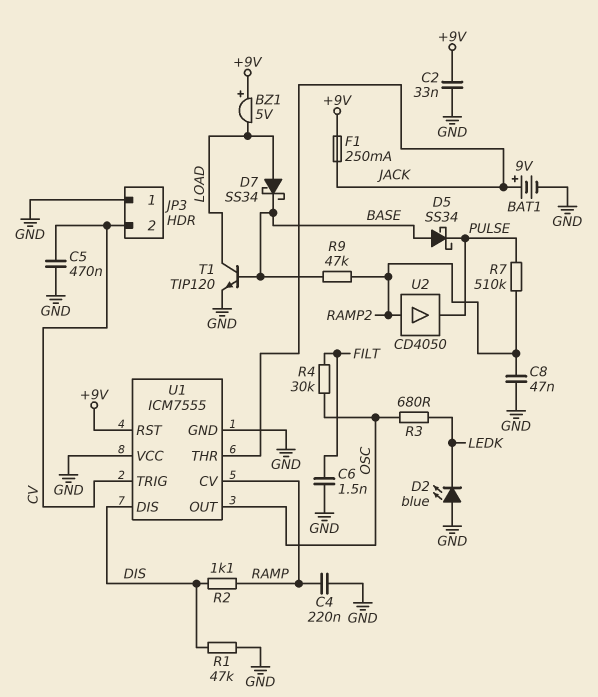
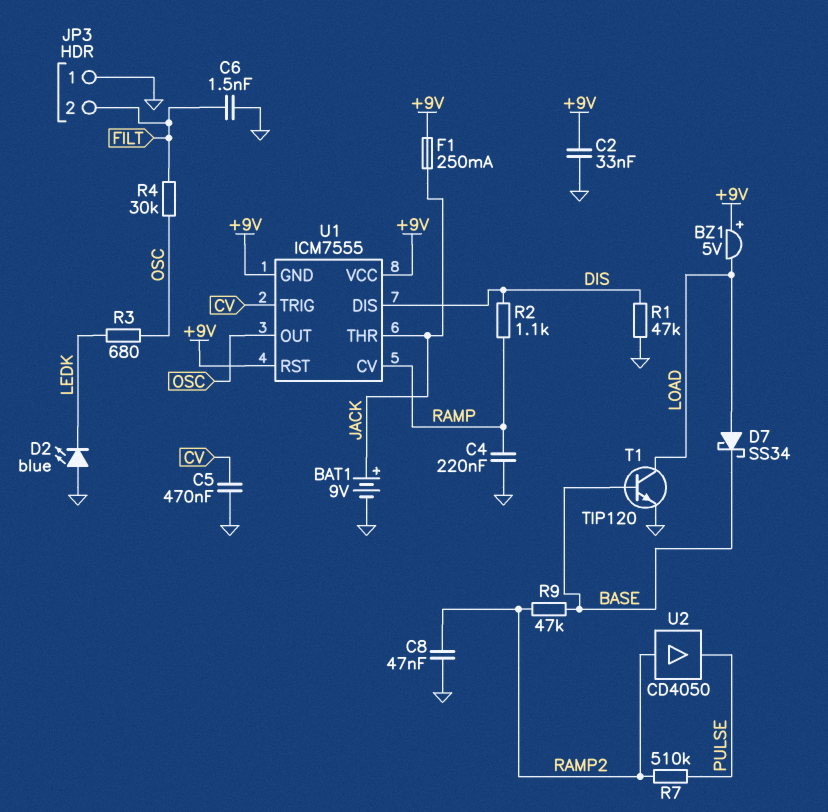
D5: schottky SS34 (A BASE, K PULSE) -> none
JP3 pin 2: CV -> FILT
U1 pin GND: GND -> +9V
U1 pin VCC: GND -> +9V

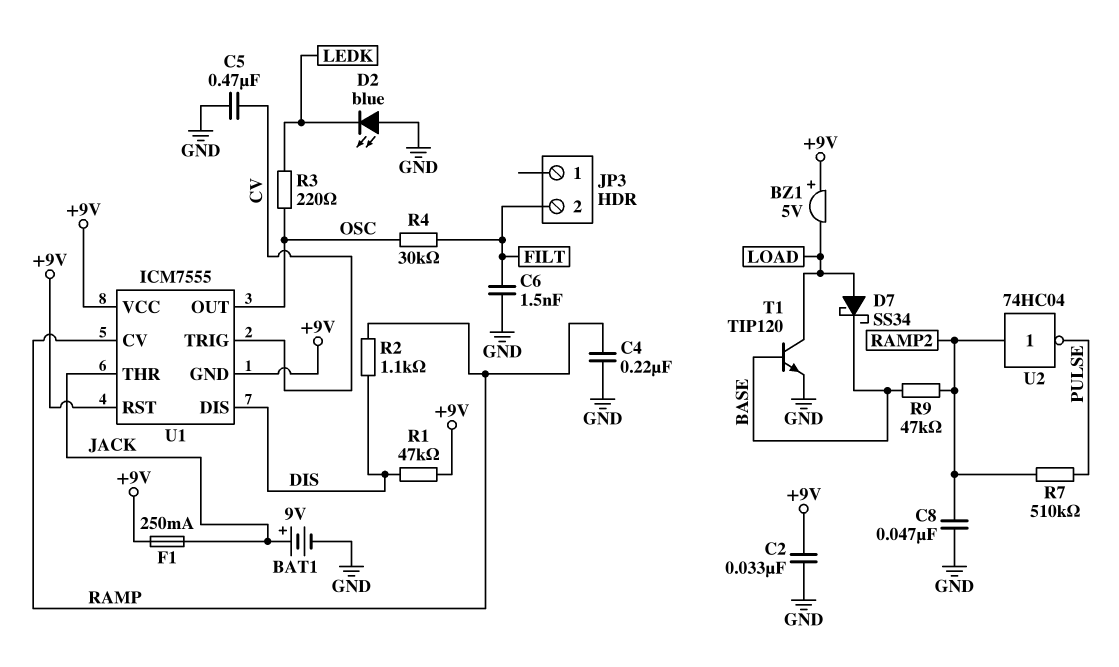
JP3 pin 1: GND -> none
R1: 47k (DIS, GND) -> 47k (+9V, DIS)
R3: 680 (LEDK, OSC) -> 220 (LEDK, OSC)
U2: buffer CD4050 (in RAMP2, out PULSE) -> NOT 74HC04 (in RAMP2, out PULSE)

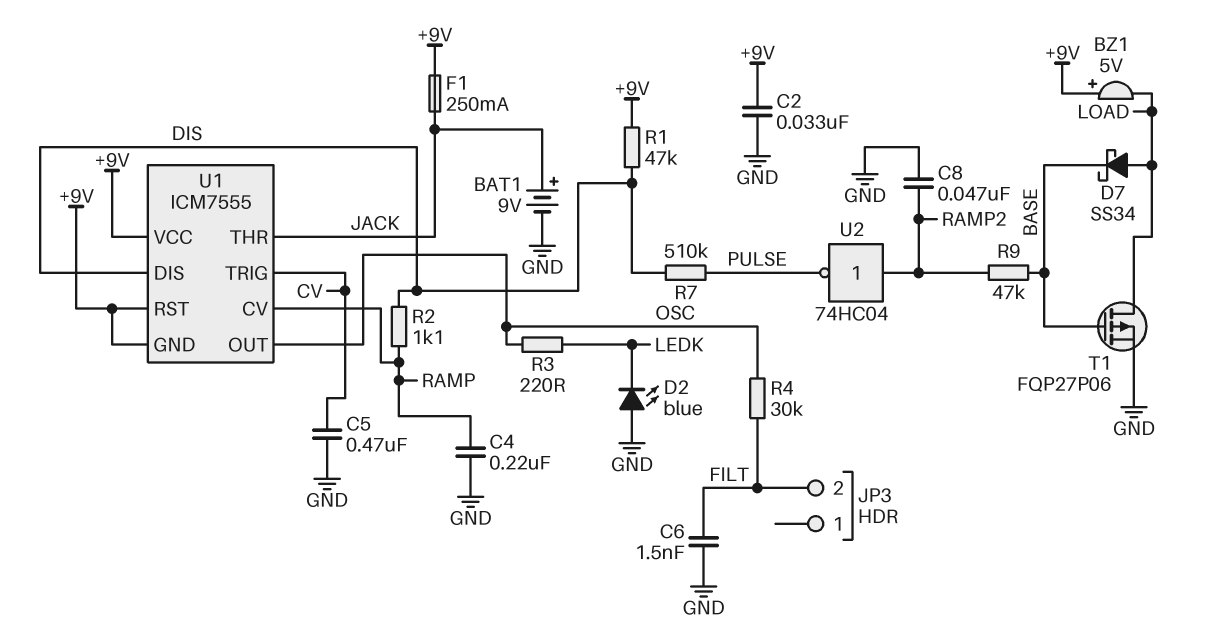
R7: 510k (PULSE, RAMP2) -> 510k (DIS, PULSE)
T1: NPN TIP120 (B BASE, C LOAD, E GND) -> PMOS FQP27P06 (G BASE, D LOAD, S GND)

